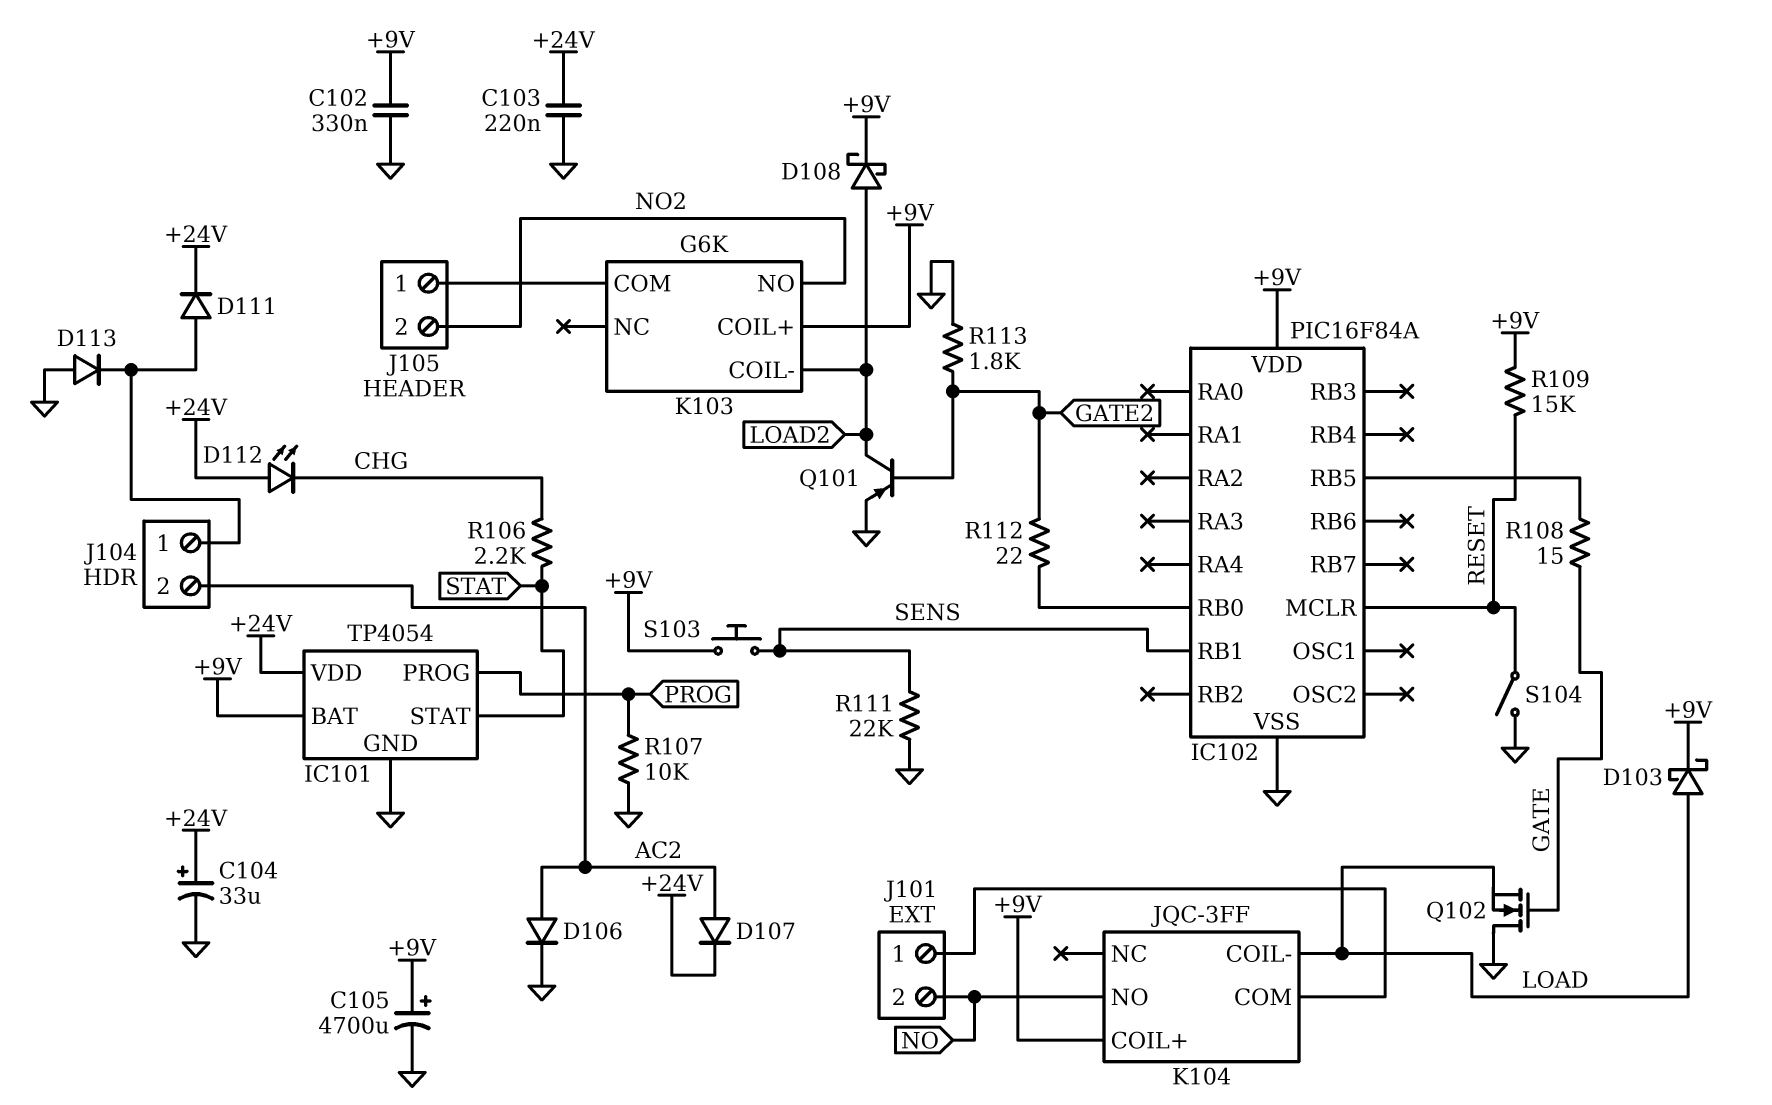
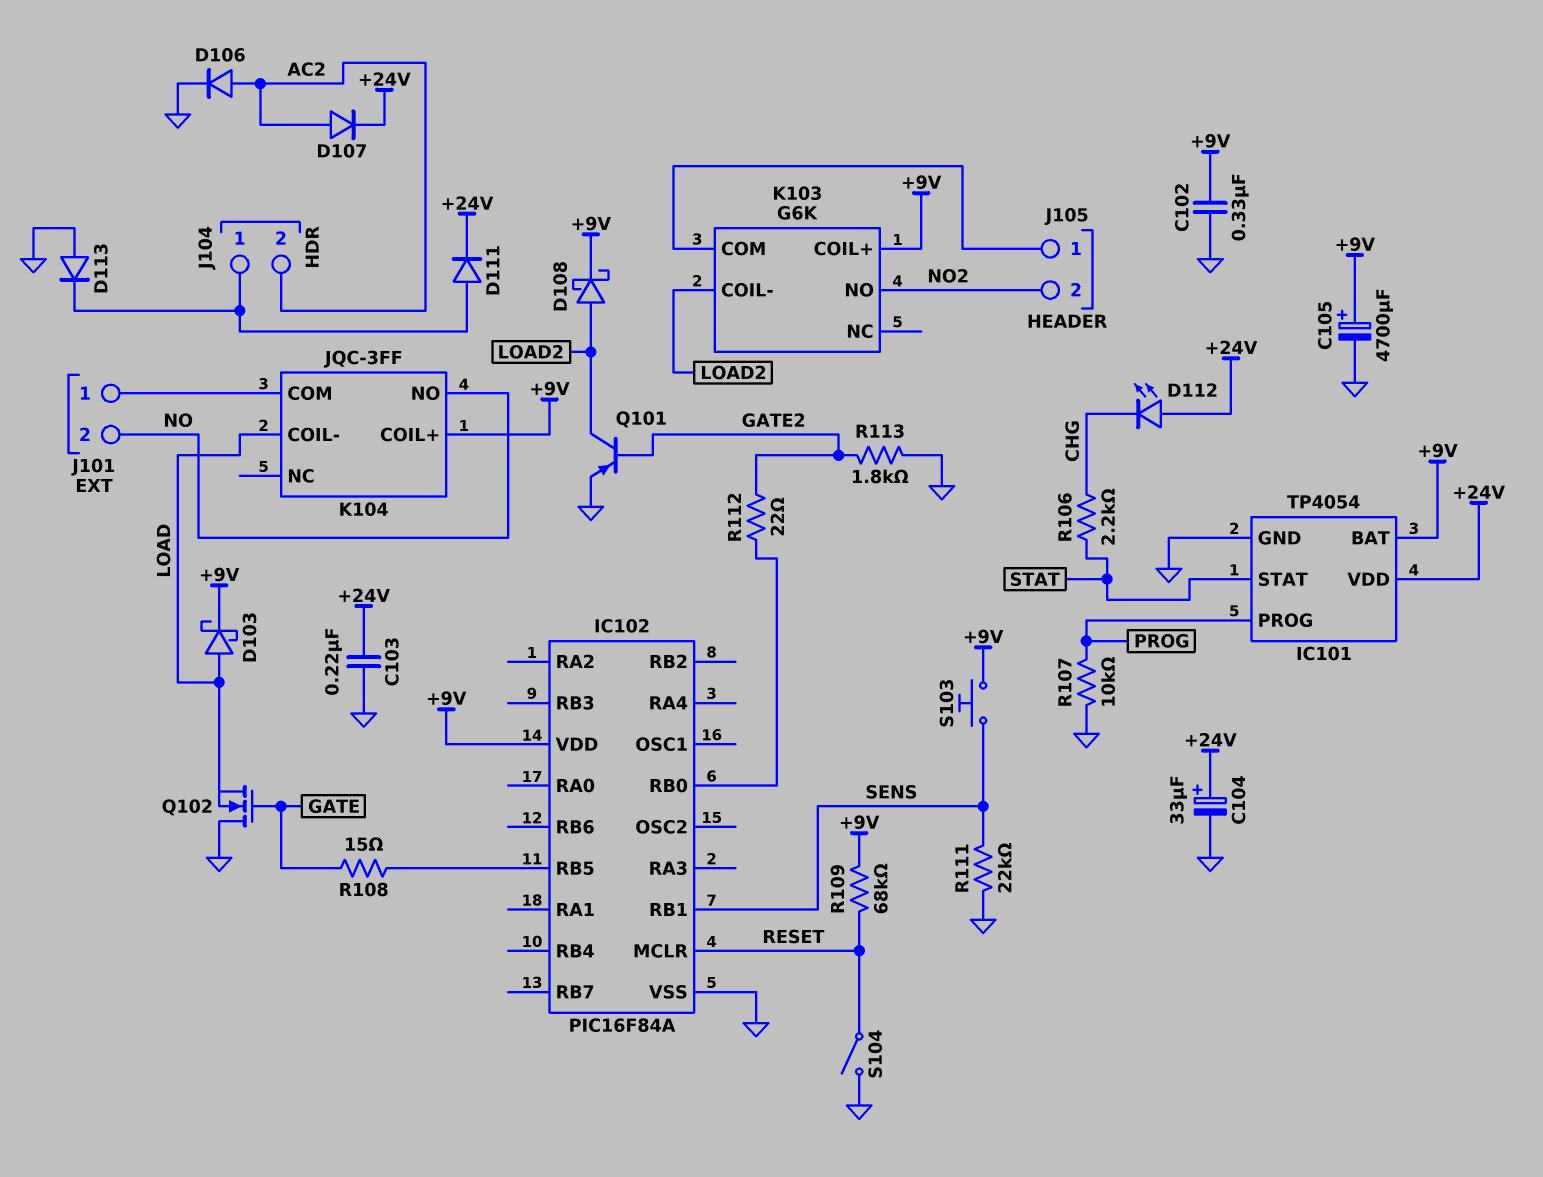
R109: 15k (+9V, RESET) -> 68k (+9V, RESET)

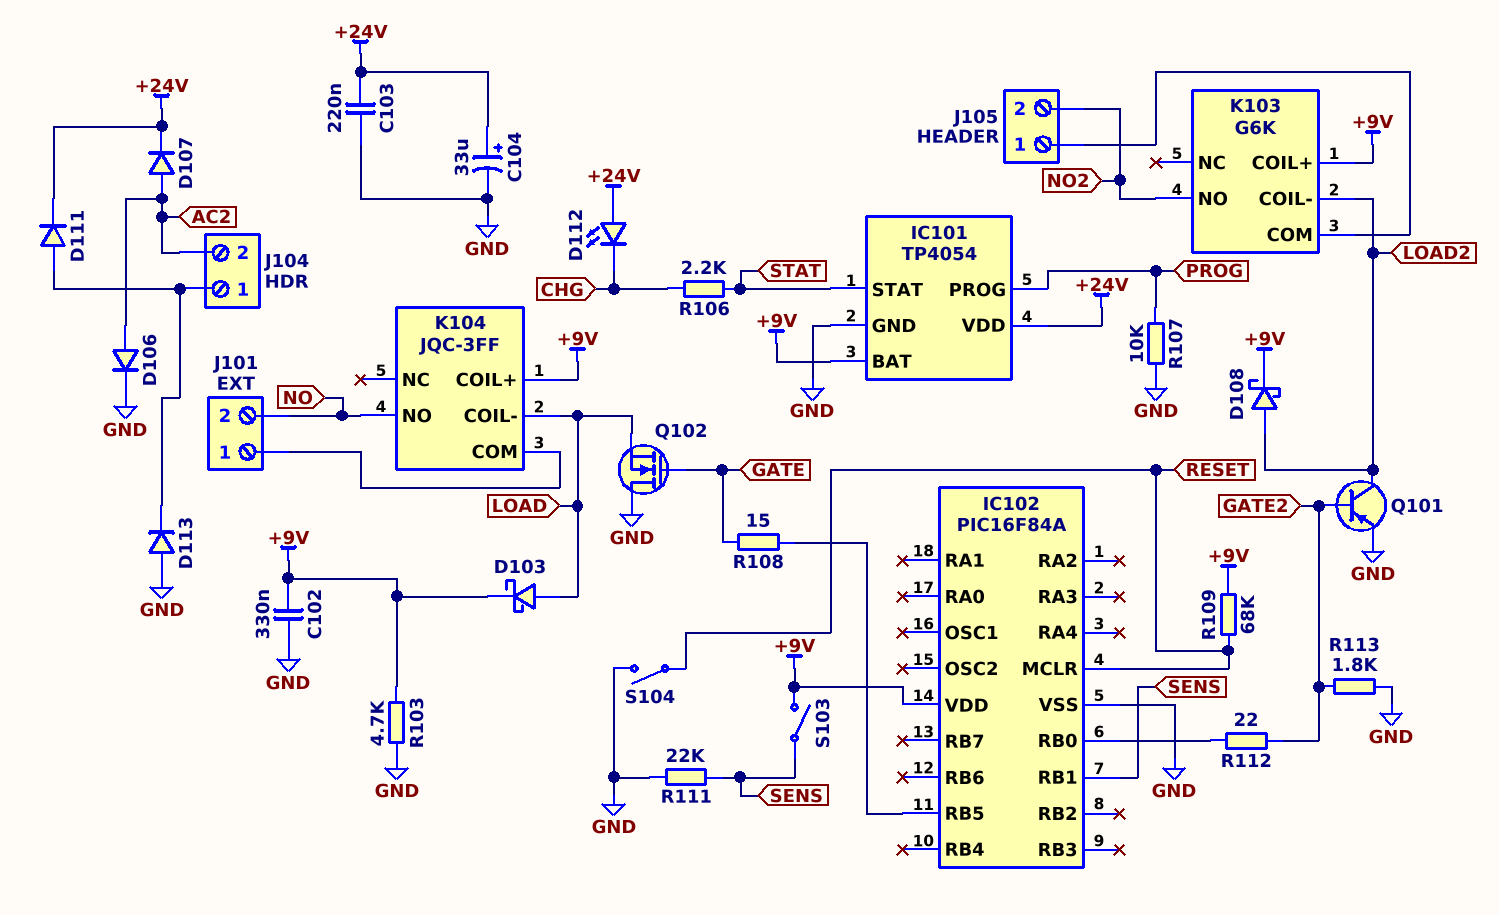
C105: 4700uF (plus +9V, minus GND) -> none
R103: none -> 4.7k (+9V, GND)
S103: button (+9V, SENS) -> switch (+9V, SENS)

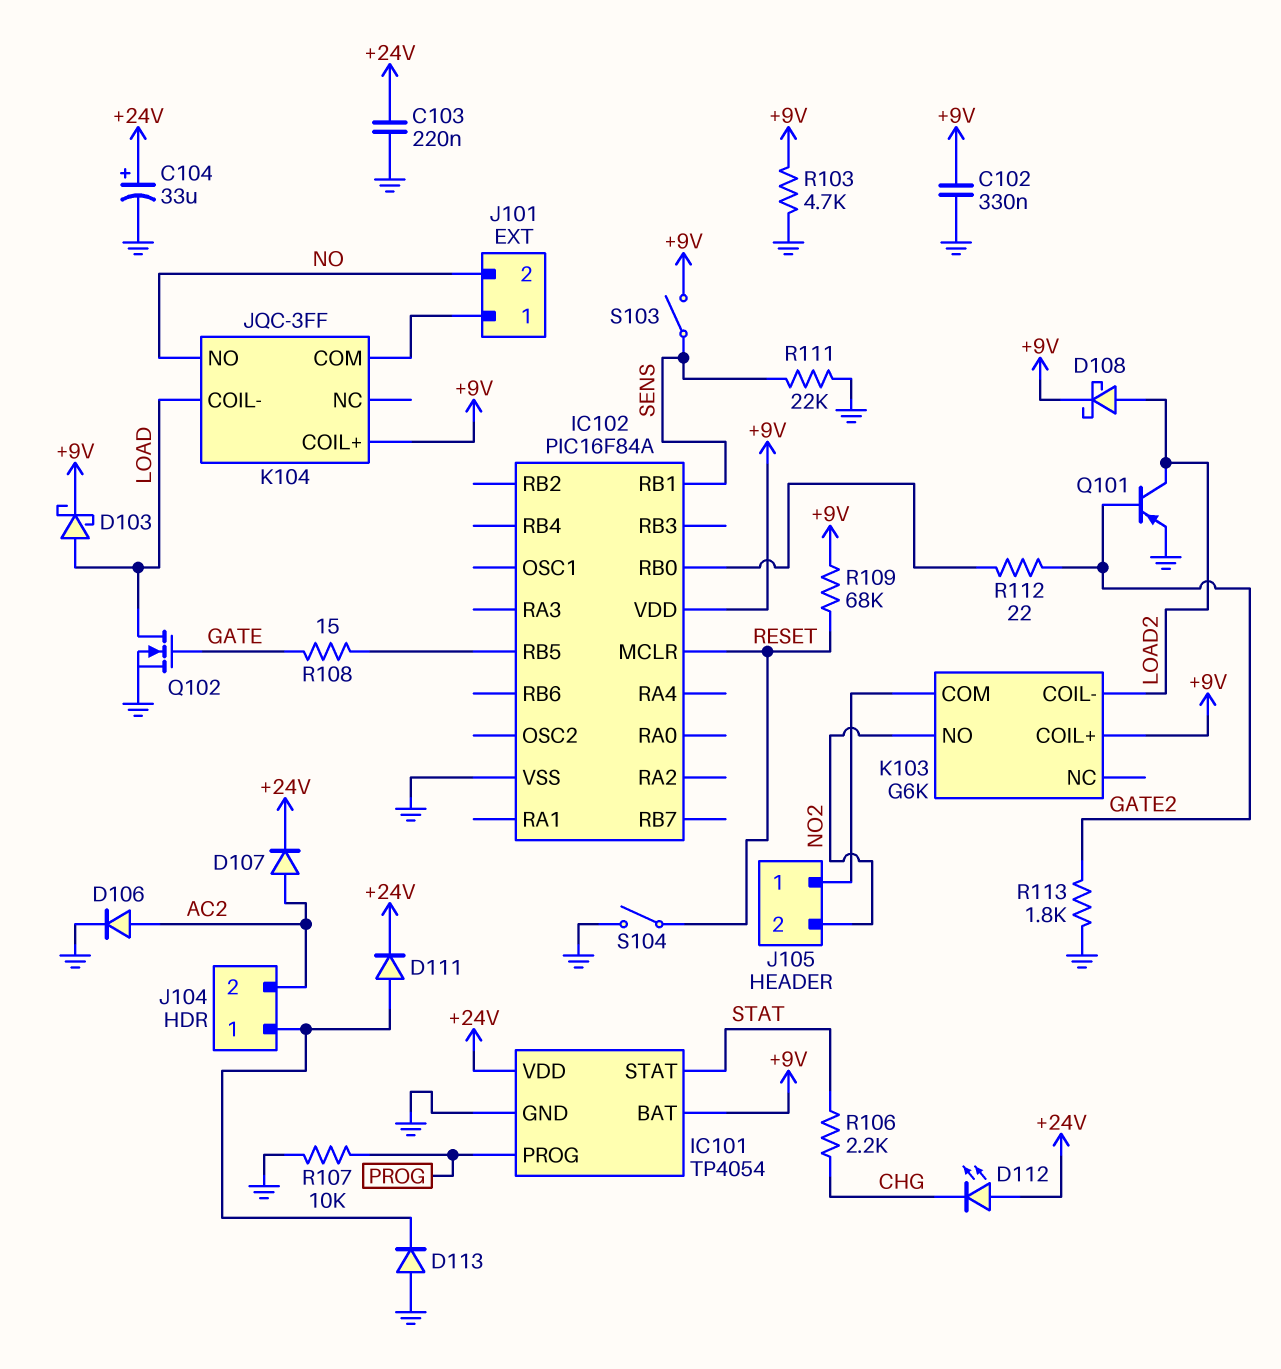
Q102: NMOS (G GATE, D GND, S LOAD) -> NMOS (G GATE, D LOAD, S GND)

